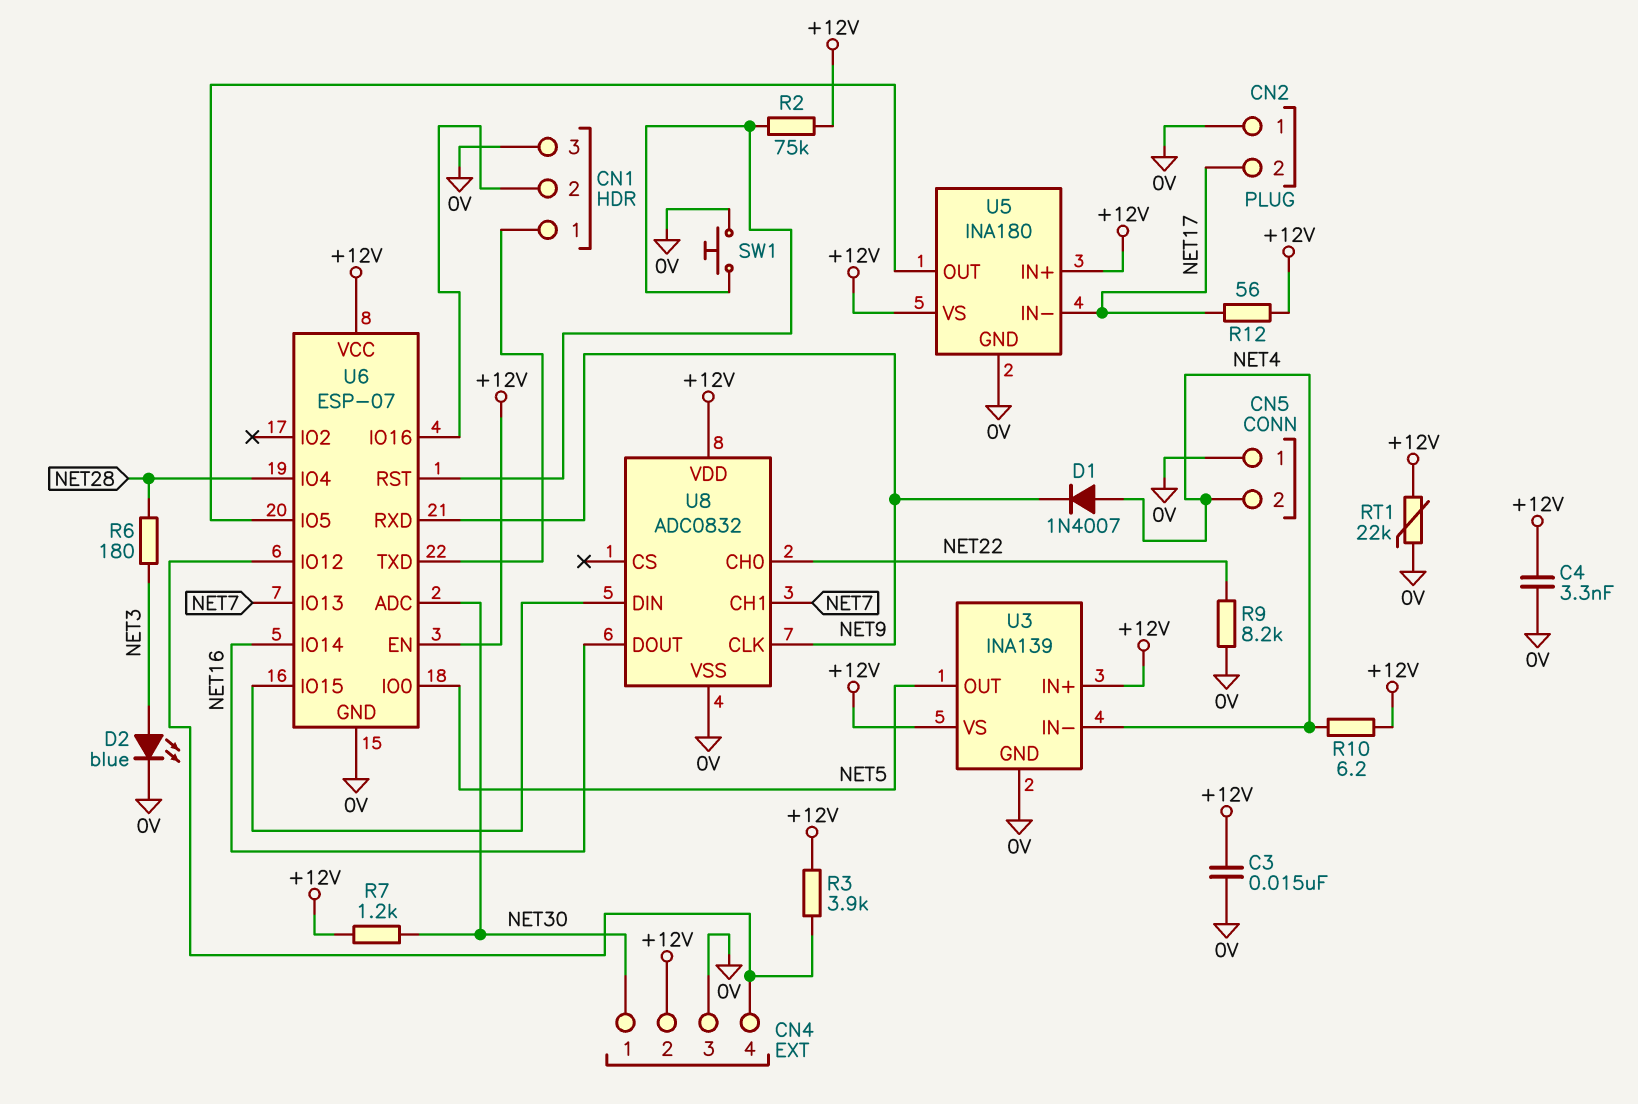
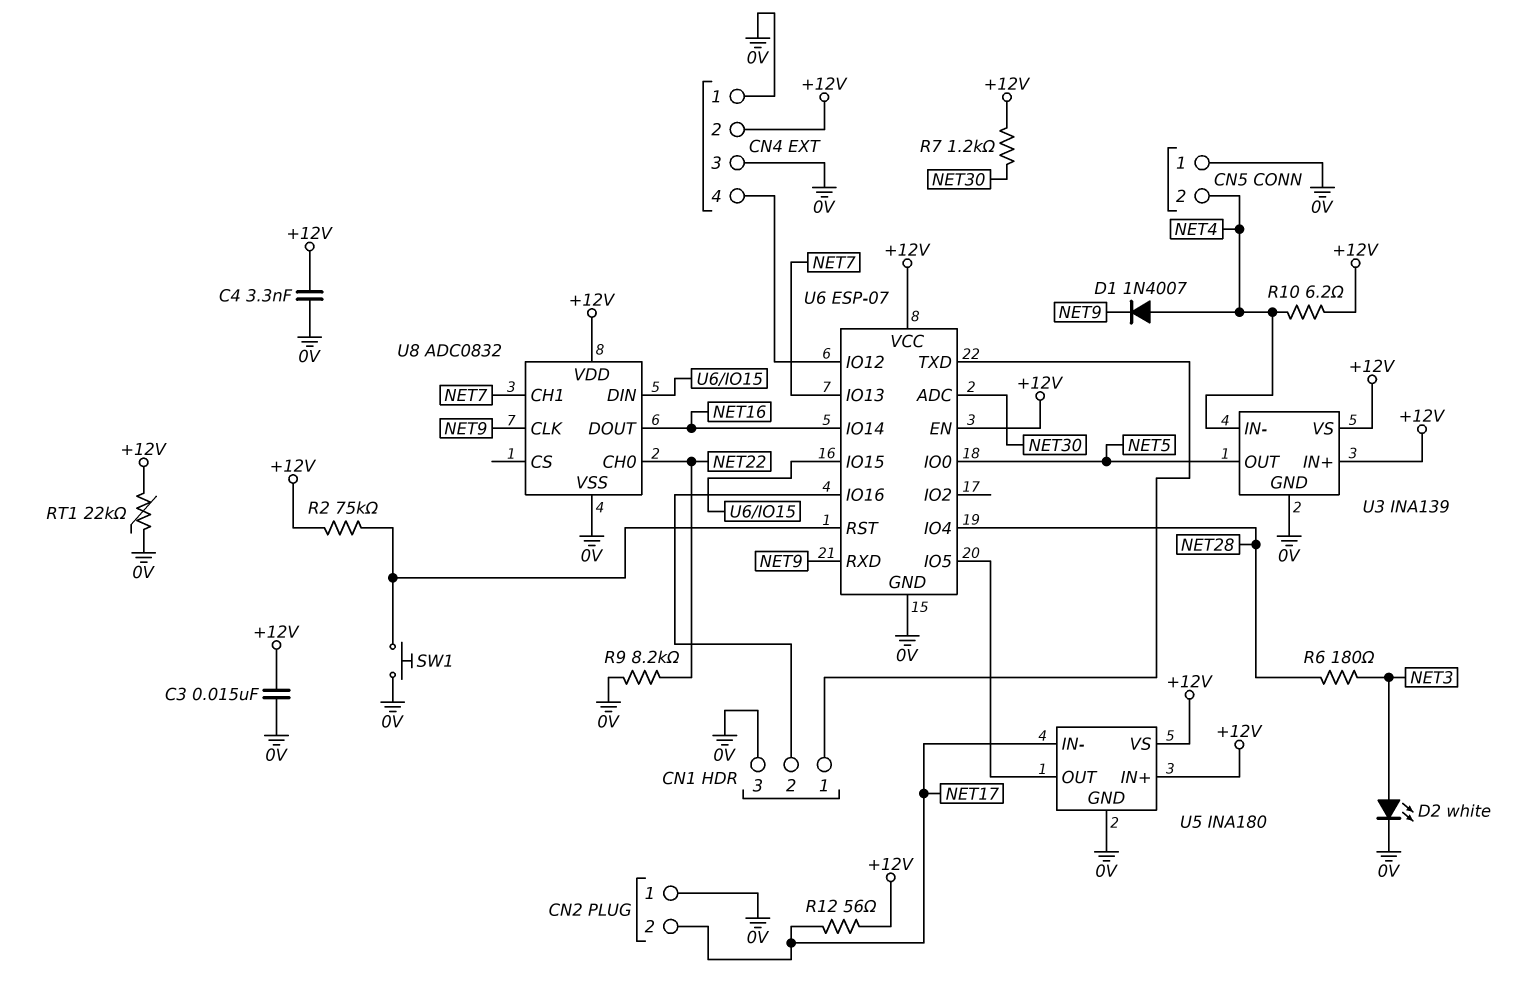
CN4 pin 1: NET30 -> 0V
D2: LED blue (A NET3, K 0V) -> LED white (A NET3, K 0V)
R3: 3.9k (+12V, CN4/4) -> none

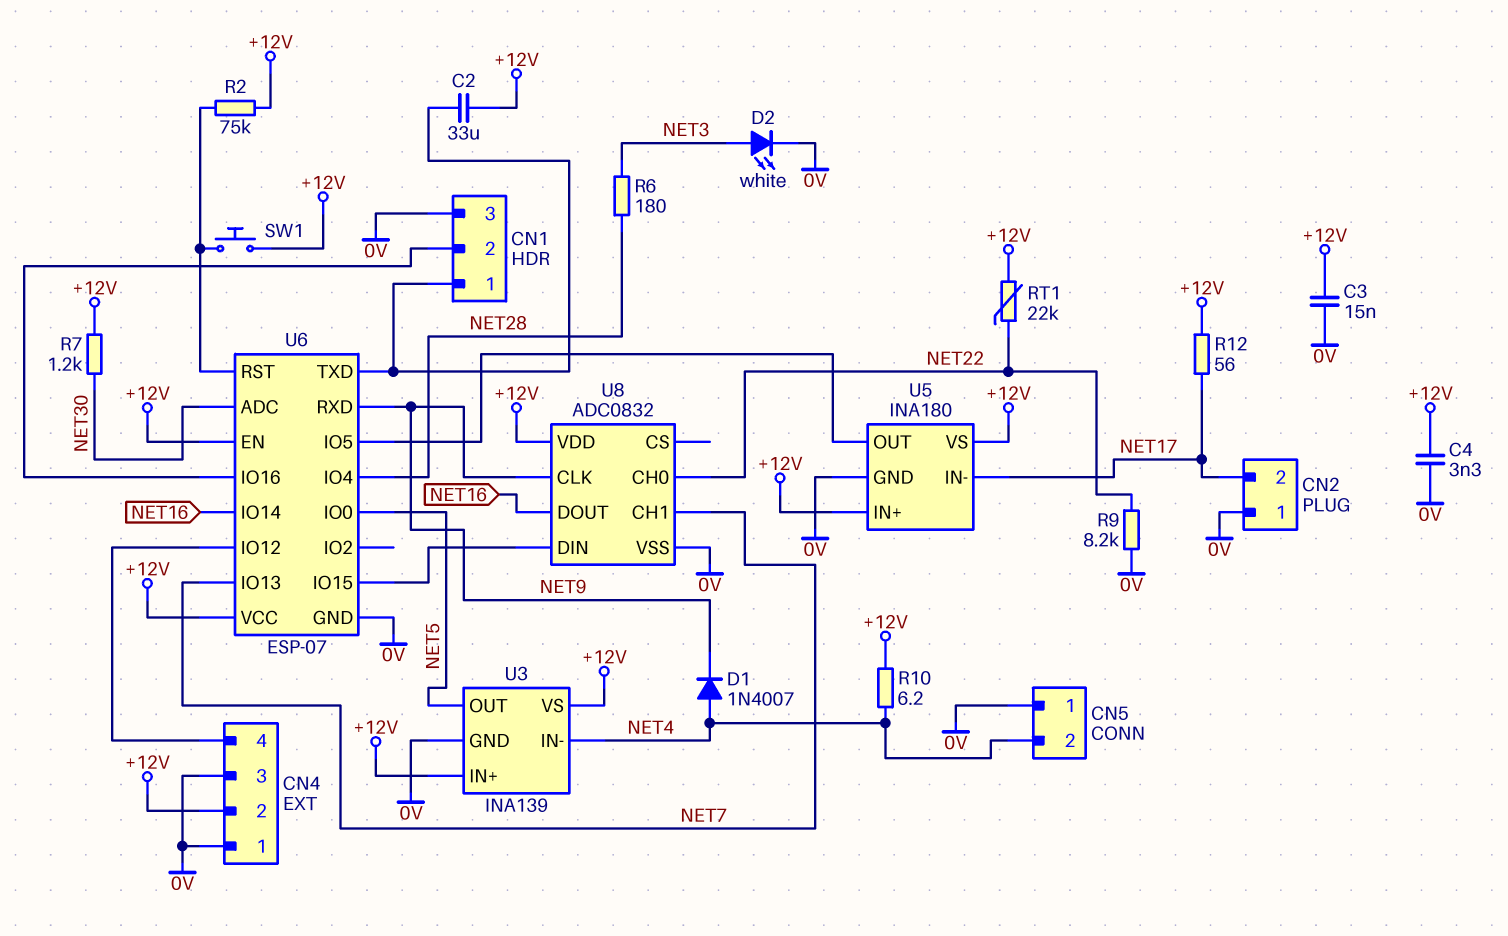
C2: none -> 33uF (+12V, CN1/1)
RT1: 22k (+12V, 0V) -> 22k (+12V, NET22)
SW1: button (0V, U6/RST) -> button (+12V, U6/RST)

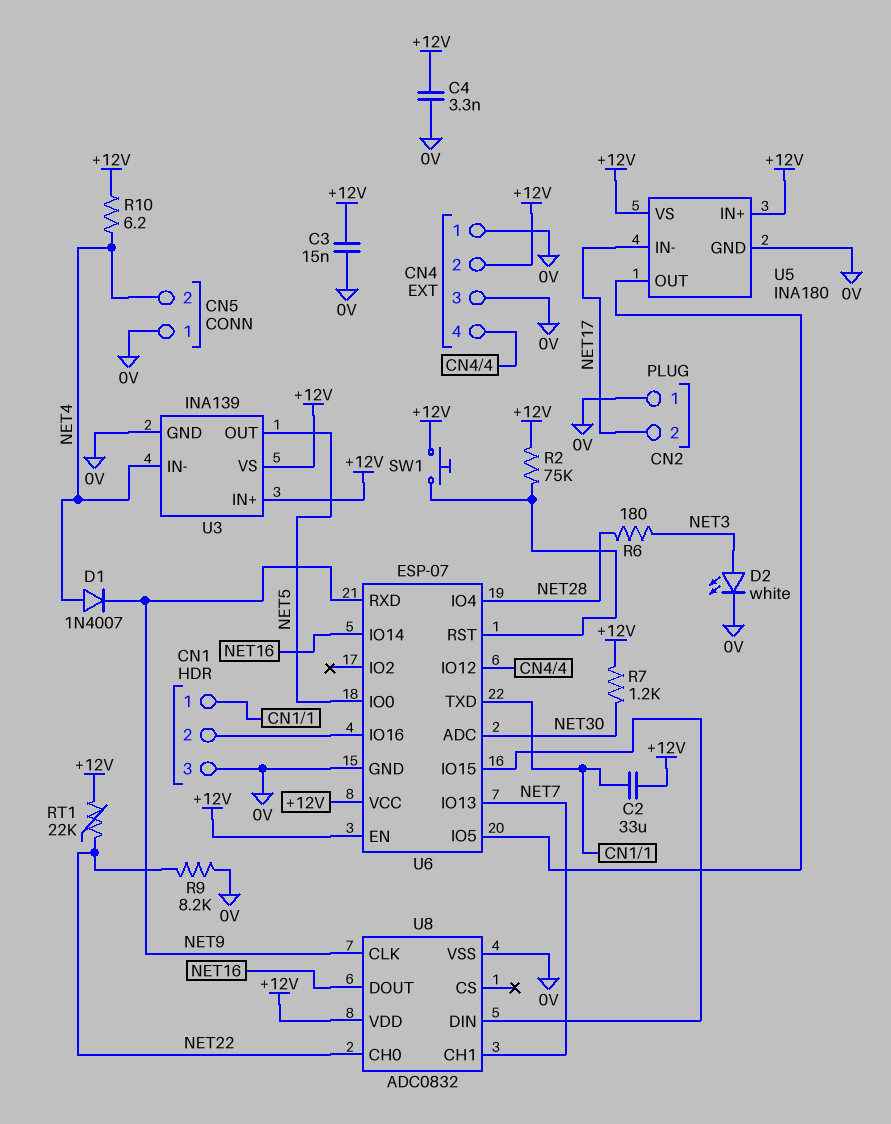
R12: 56 (+12V, NET17) -> none

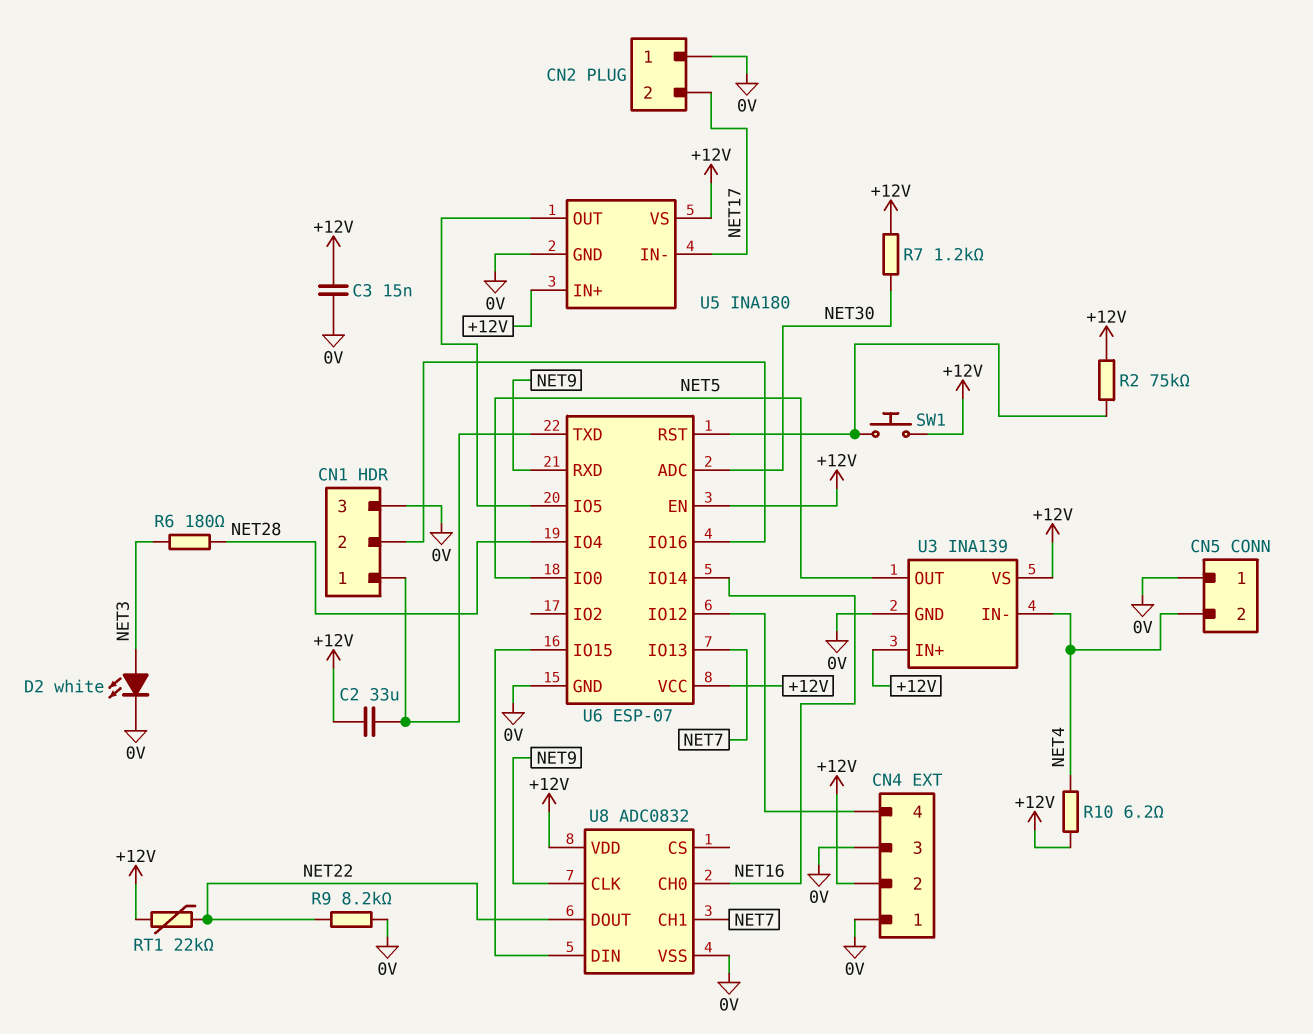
C4: 3.3nF (+12V, 0V) -> none
D1: diode 1N4007 (A NET4, K NET9) -> none
U8 pin CH0: NET22 -> NET16
U8 pin DOUT: NET16 -> NET22

